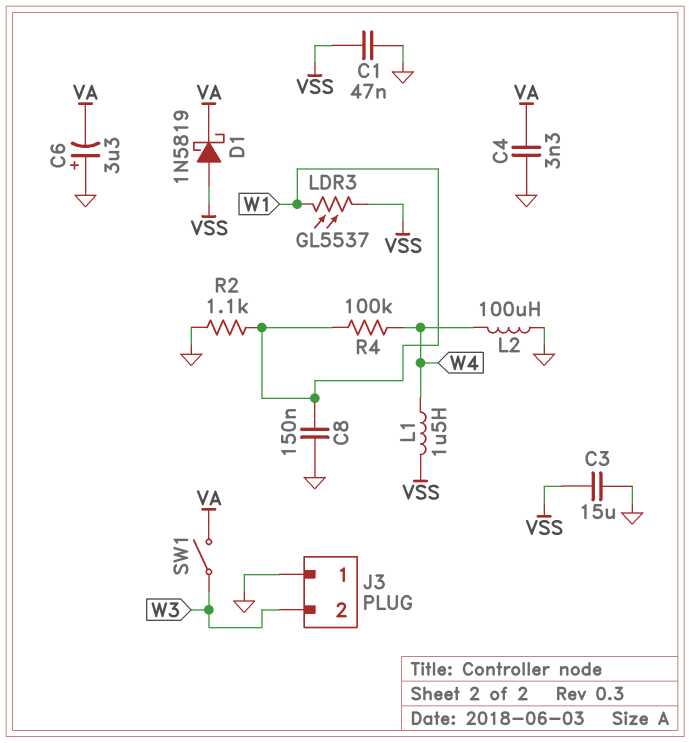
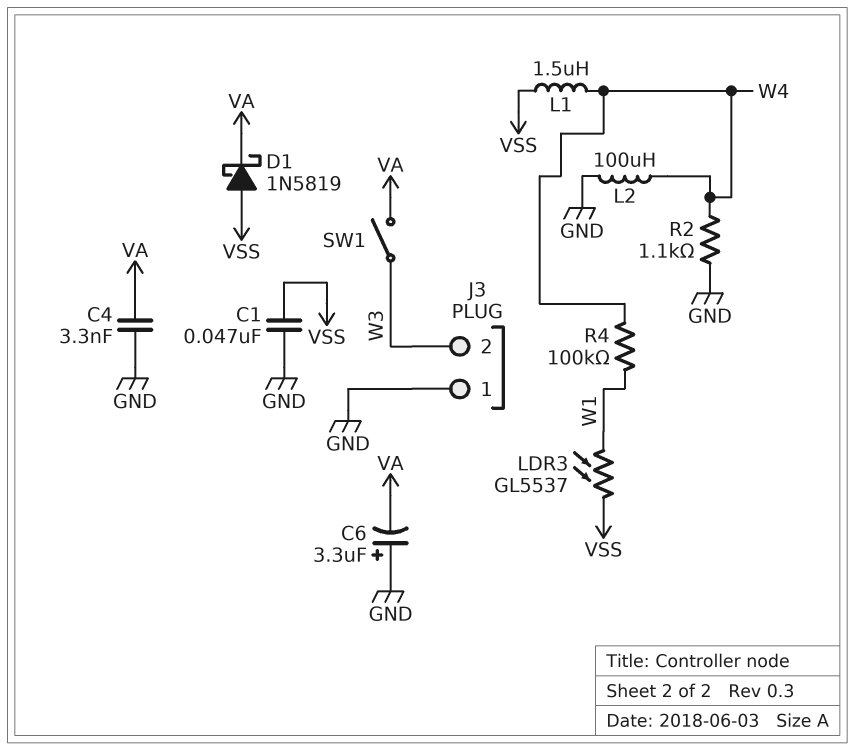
C3: 15uF (GND, VSS) -> none
C8: 150nF (GND, W1) -> none
R2: 1.1k (GND, W1) -> 1.1k (GND, W4)

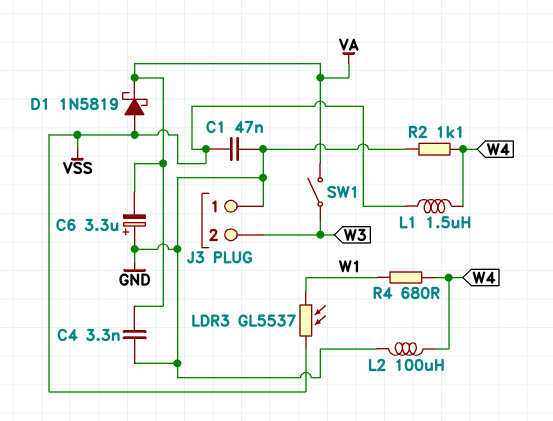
R4: 100k (W1, W4) -> 680 (W1, W4)

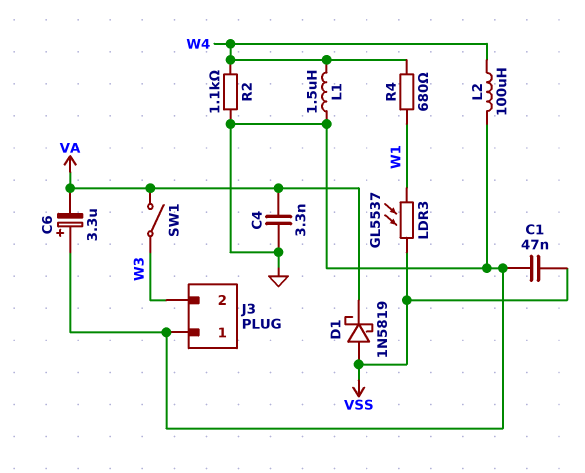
L1: 1.5uH (VSS, W4) -> 1.5uH (GND, W4)

